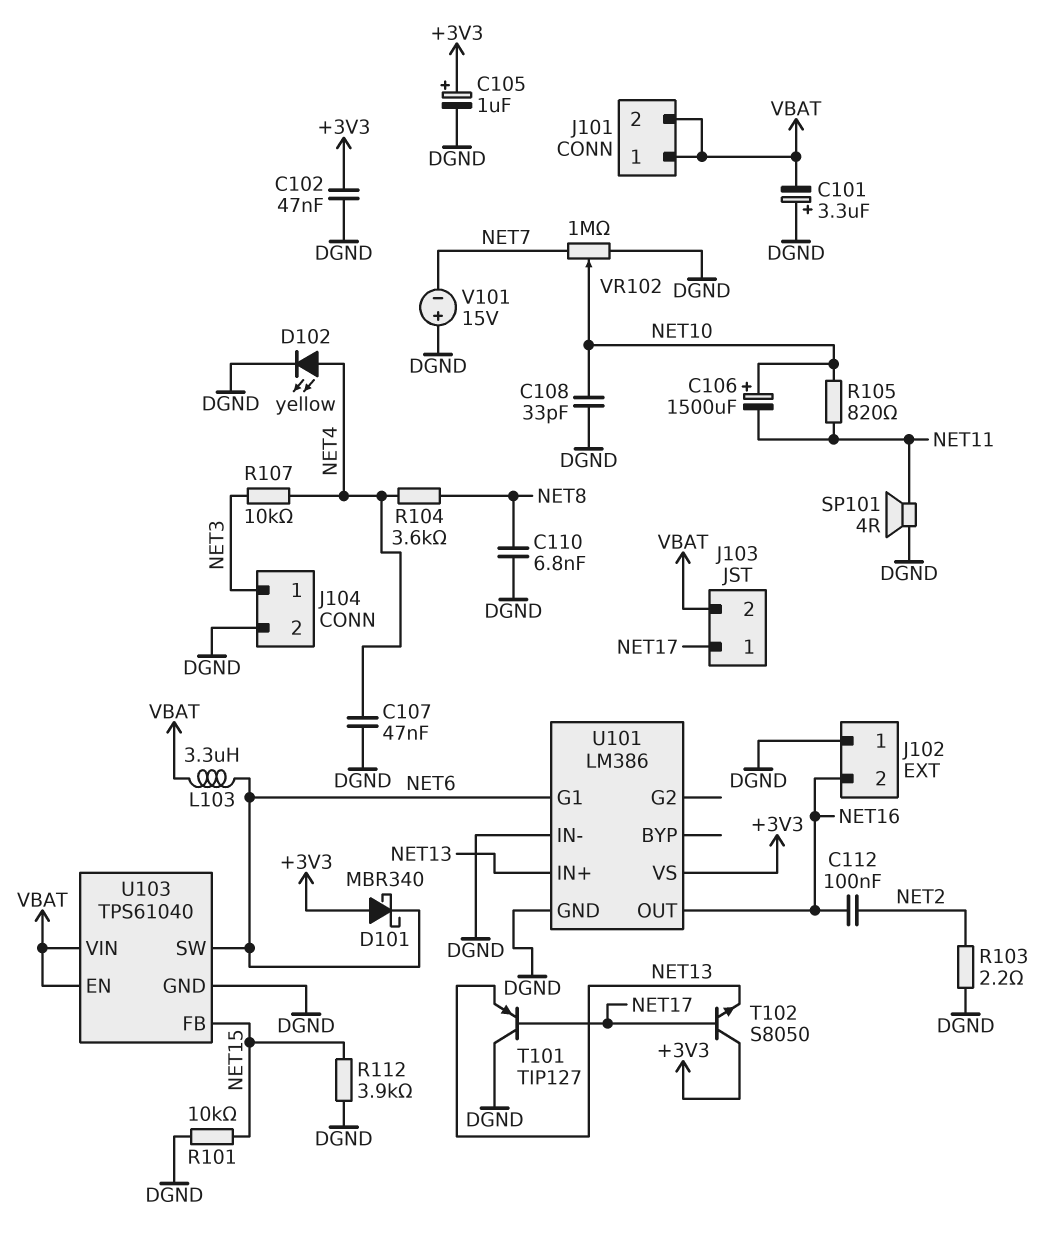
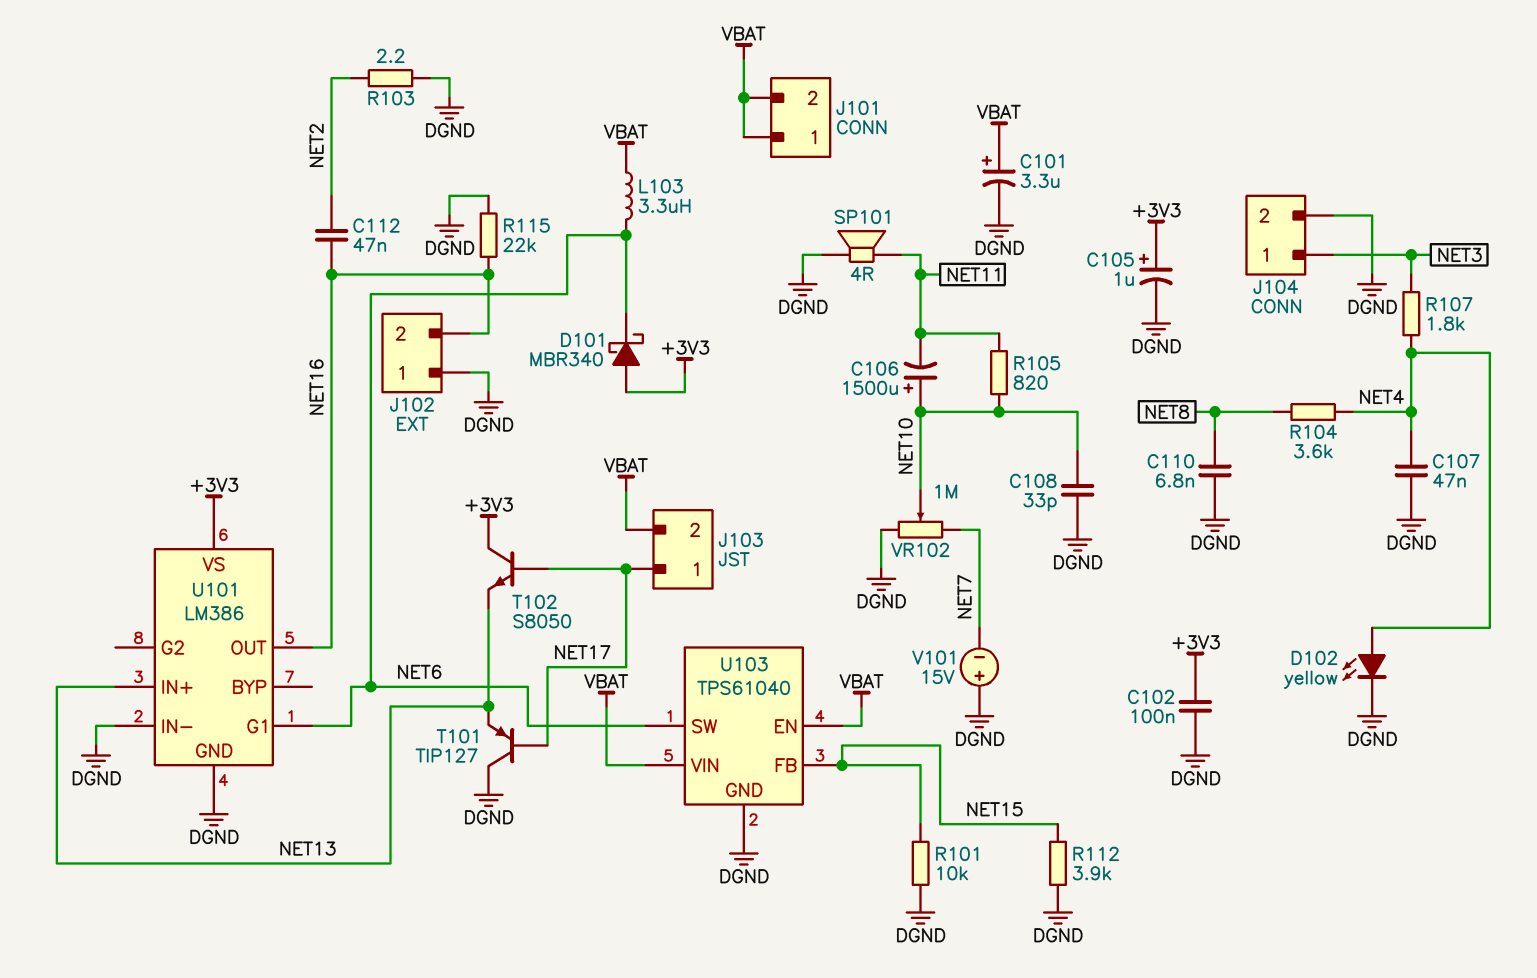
C101: 3.3uF (plus DGND, minus VBAT) -> 3.3uF (plus VBAT, minus DGND)
C102: 47nF (+3V3, DGND) -> 100nF (+3V3, DGND)
C112: 100nF (NET2, NET16) -> 47nF (NET2, NET16)
R107: 10k (NET3, NET4) -> 1.8k (NET3, NET4)
R115: none -> 22k (DGND, NET16)

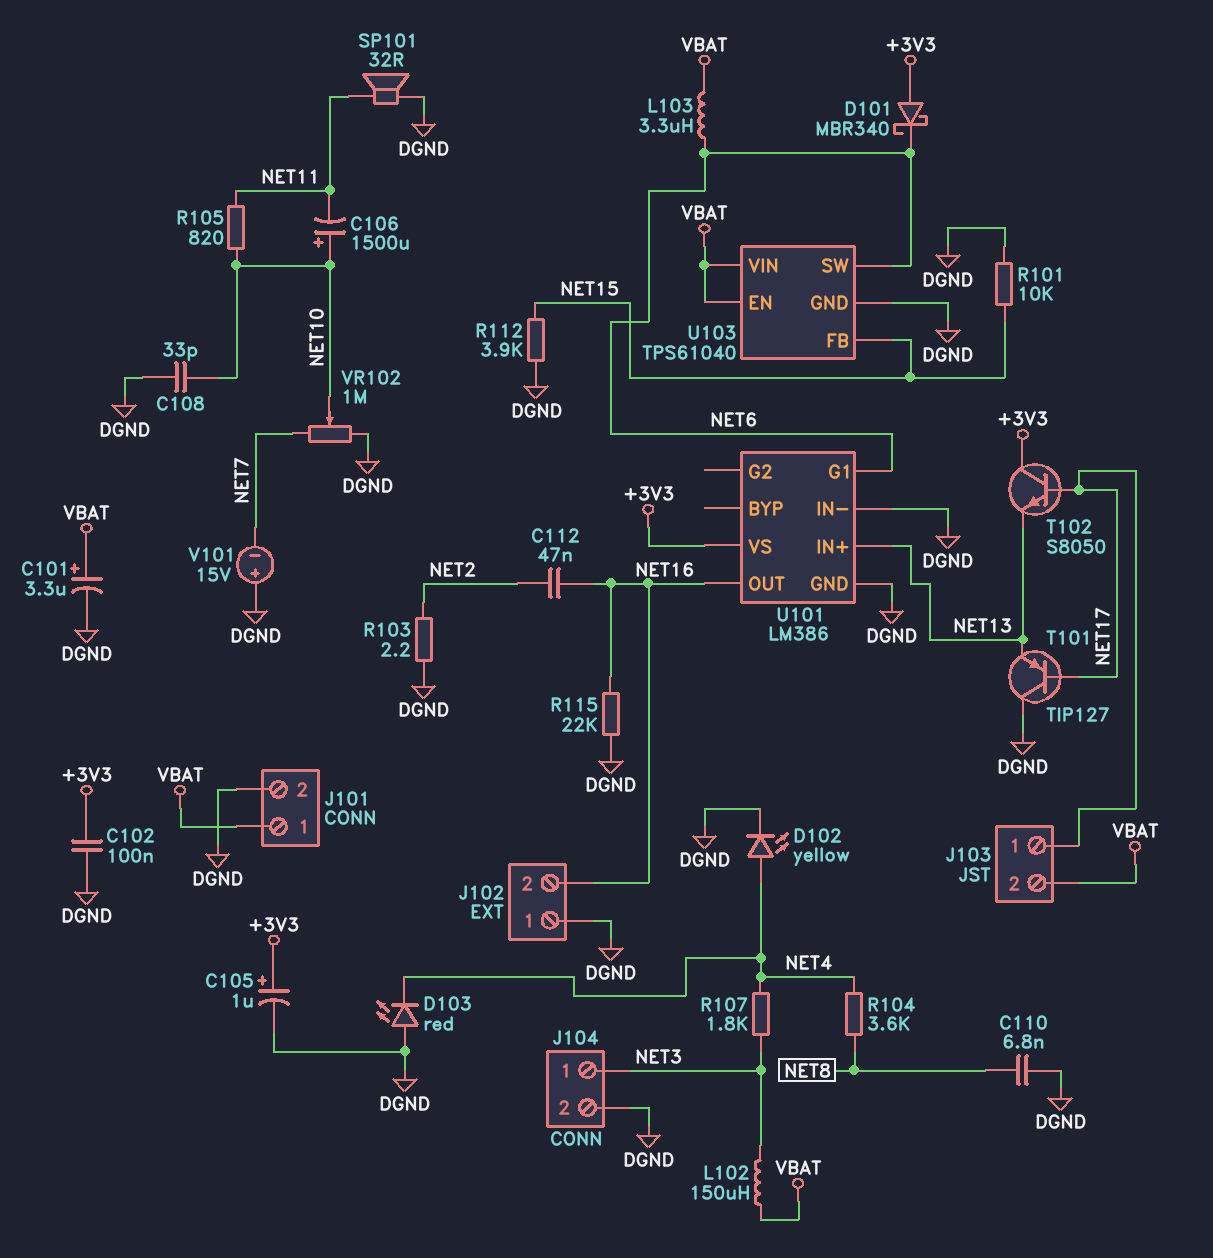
C107: 47nF (DGND, NET4) -> none
D103: none -> LED red (A DGND, K NET4)
J101 pin 2: VBAT -> DGND
L102: none -> 150uH (NET3, VBAT)
SP101: speaker 4R (DGND, NET11) -> speaker 32R (DGND, NET11)

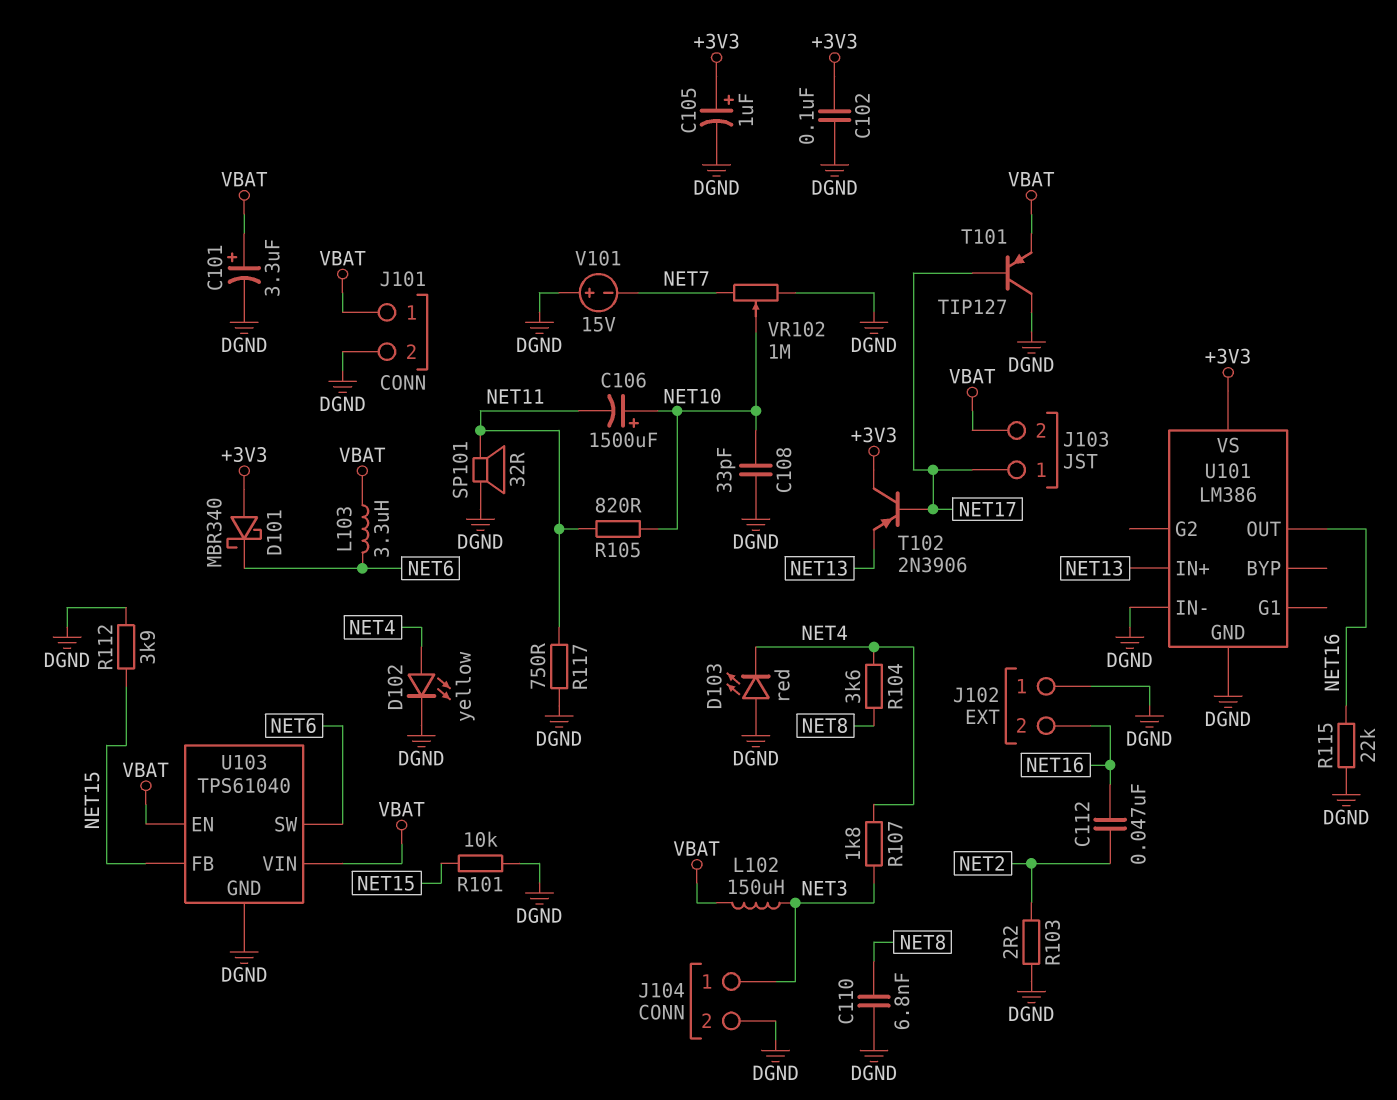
R117: none -> 750 (DGND, NET11)
T101: PNP TIP127 (B NET17, C DGND, E NET13) -> PNP TIP127 (B NET17, C DGND, E VBAT)
T102: NPN S8050 (B NET17, C +3V3, E NET13) -> PNP 2N3906 (B NET17, C +3V3, E NET13)
U101 pin G1: NET6 -> none

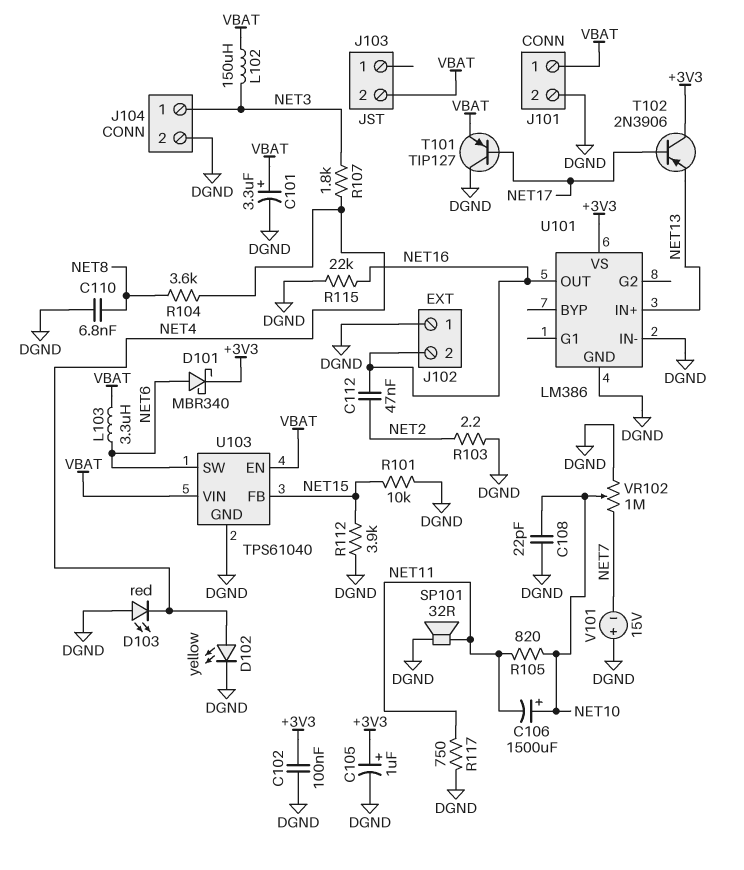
C108: 33pF (DGND, NET10) -> 22pF (DGND, NET10)
D101: schottky MBR340 (A +3V3, K NET6) -> schottky MBR340 (A NET6, K +3V3)
J103 pin 1: NET17 -> none

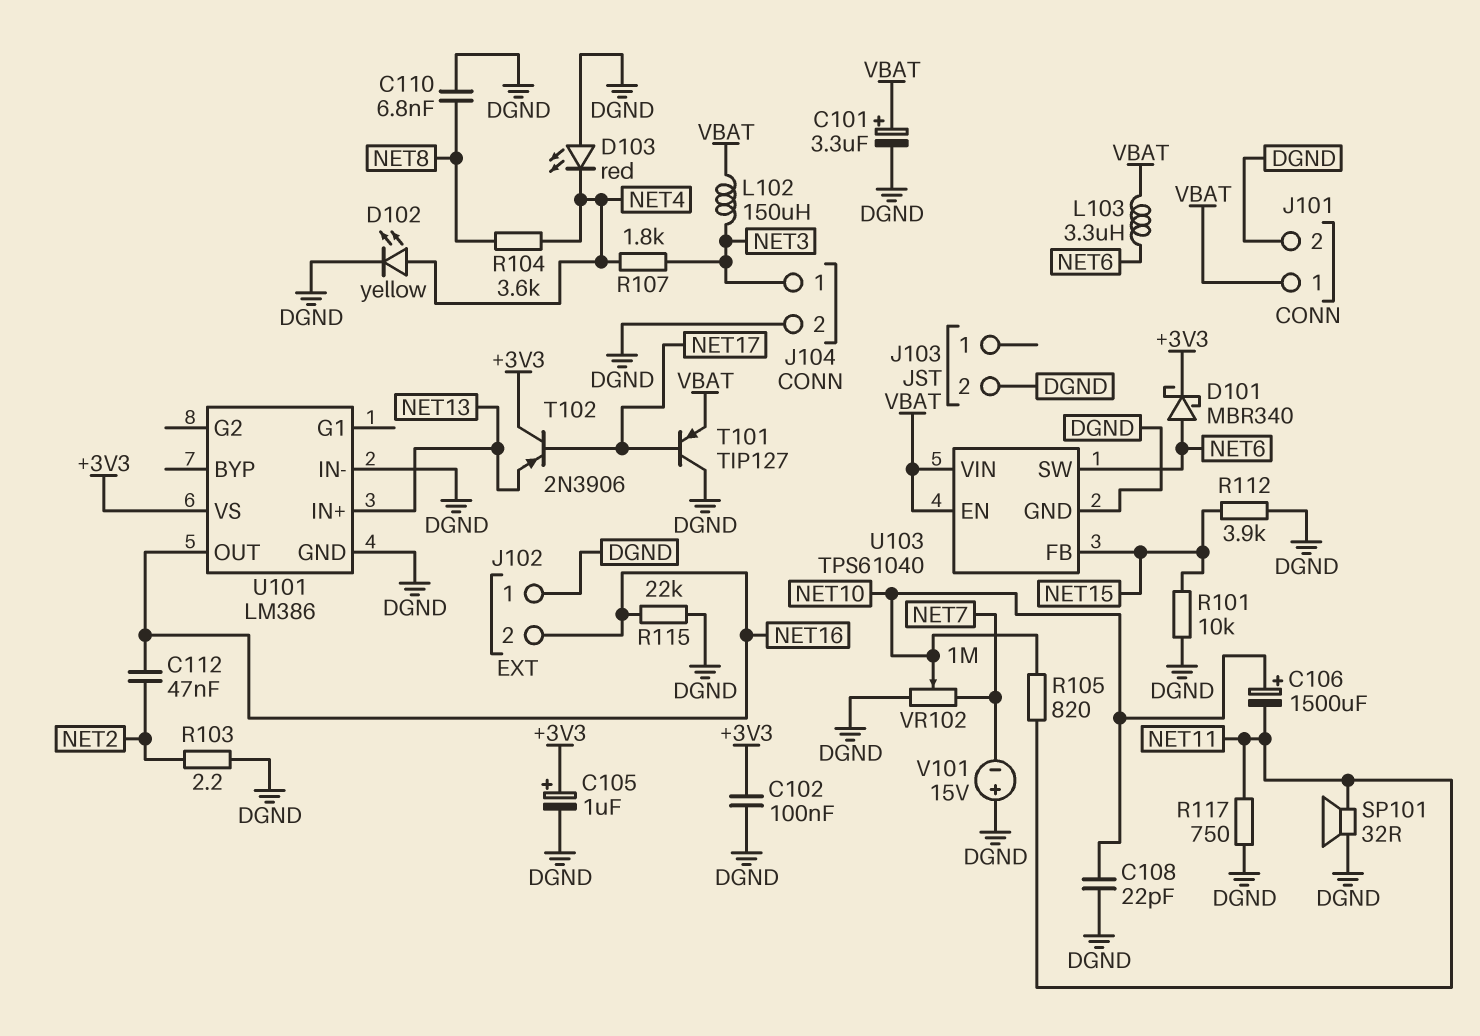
J103 pin 2: VBAT -> DGND

